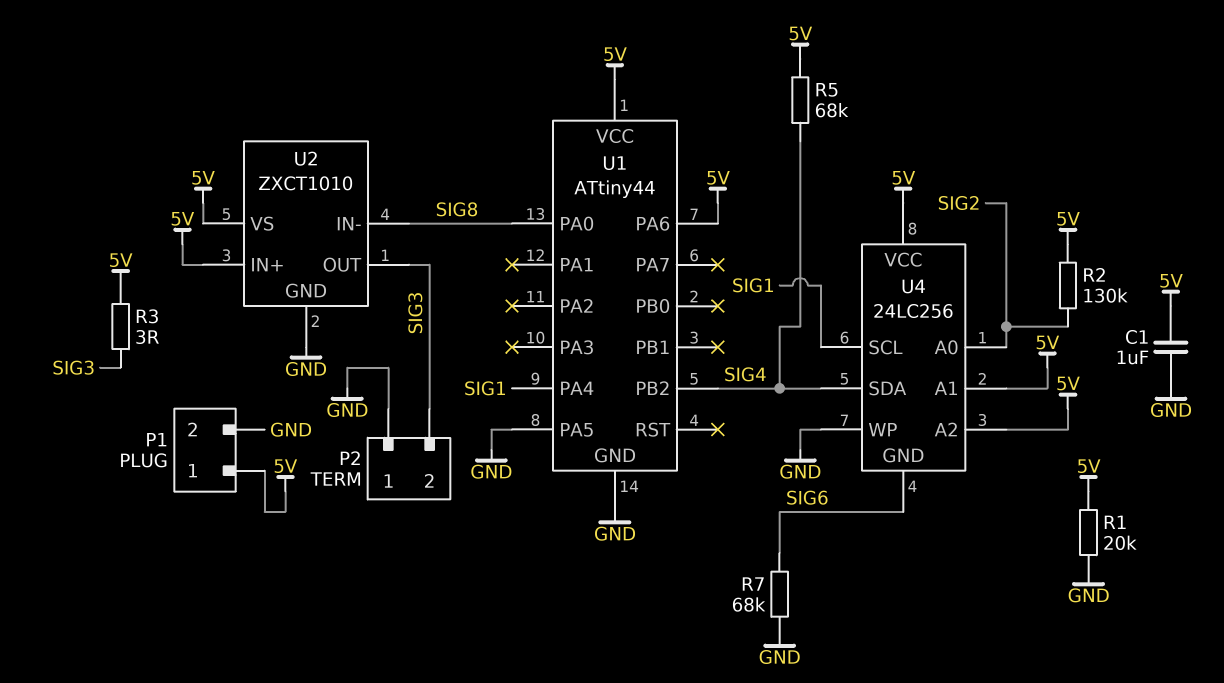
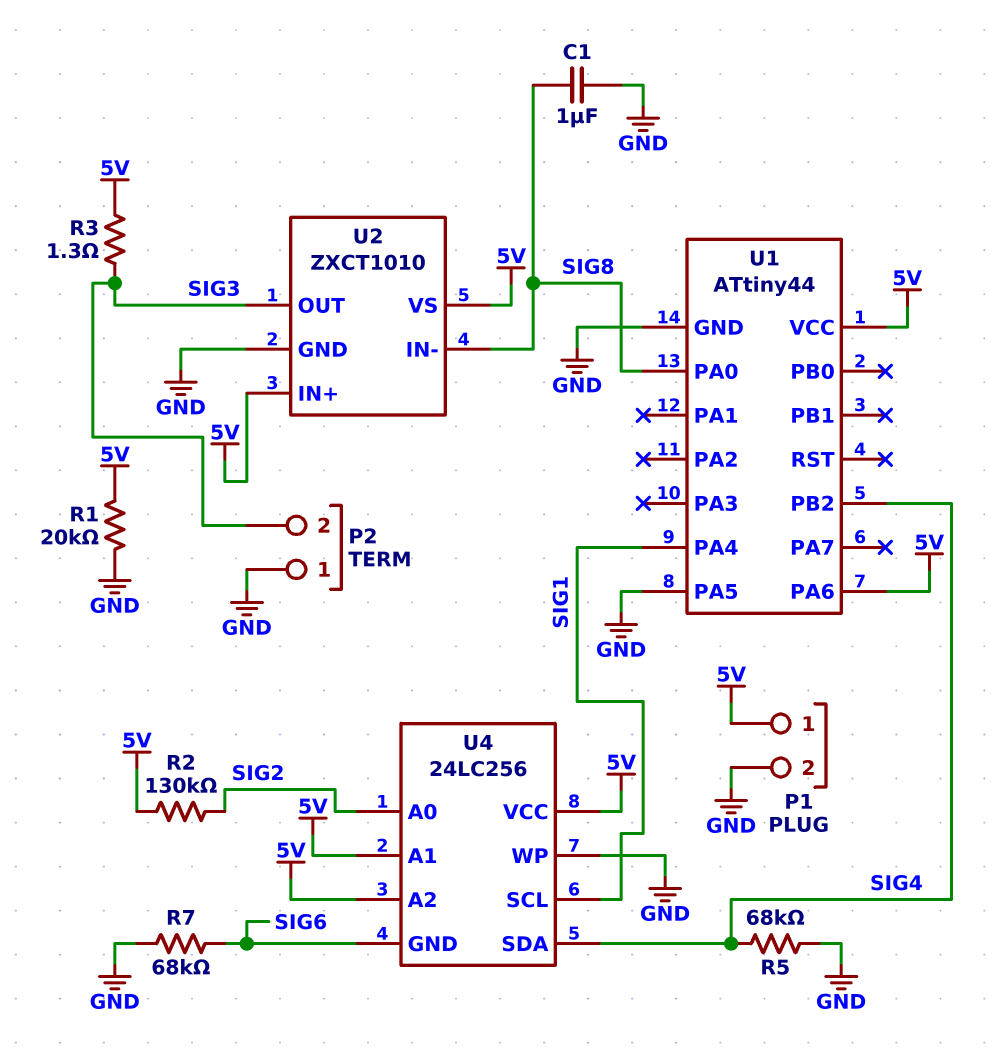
C1: 1uF (5V, GND) -> 1uF (GND, SIG8)
R3: 3 (5V, SIG3) -> 1.3 (5V, SIG3)
R5: 68k (5V, SIG4) -> 68k (GND, SIG4)

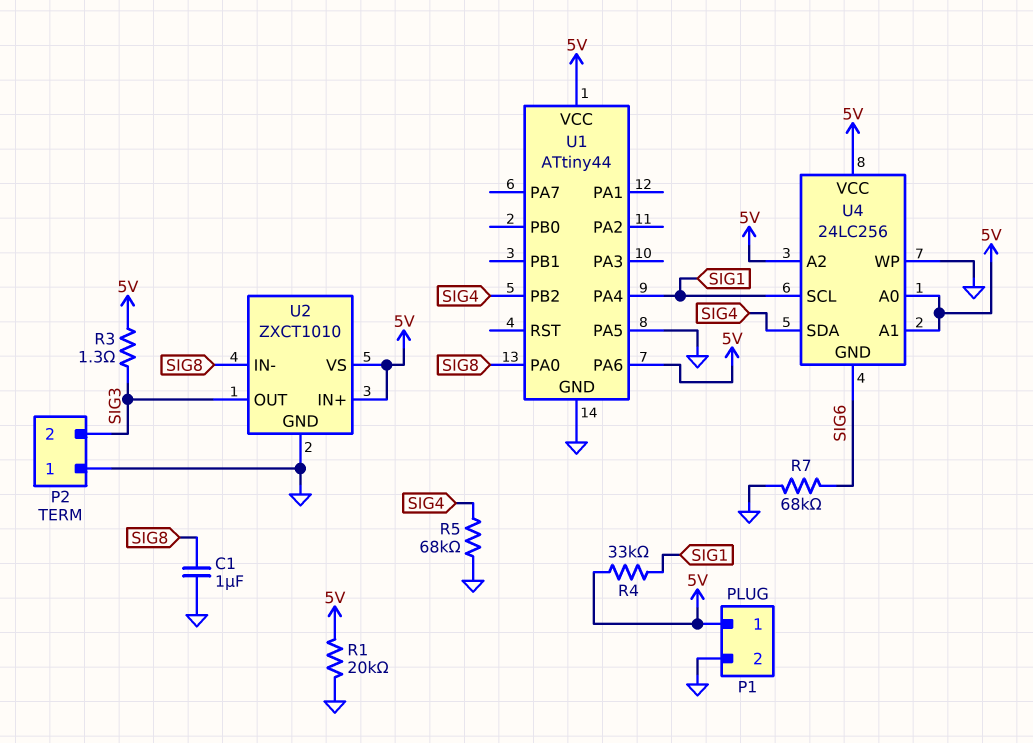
R2: 130k (5V, SIG2) -> none
R4: none -> 33k (5V, SIG1)
U4 pin A0: SIG2 -> 5V

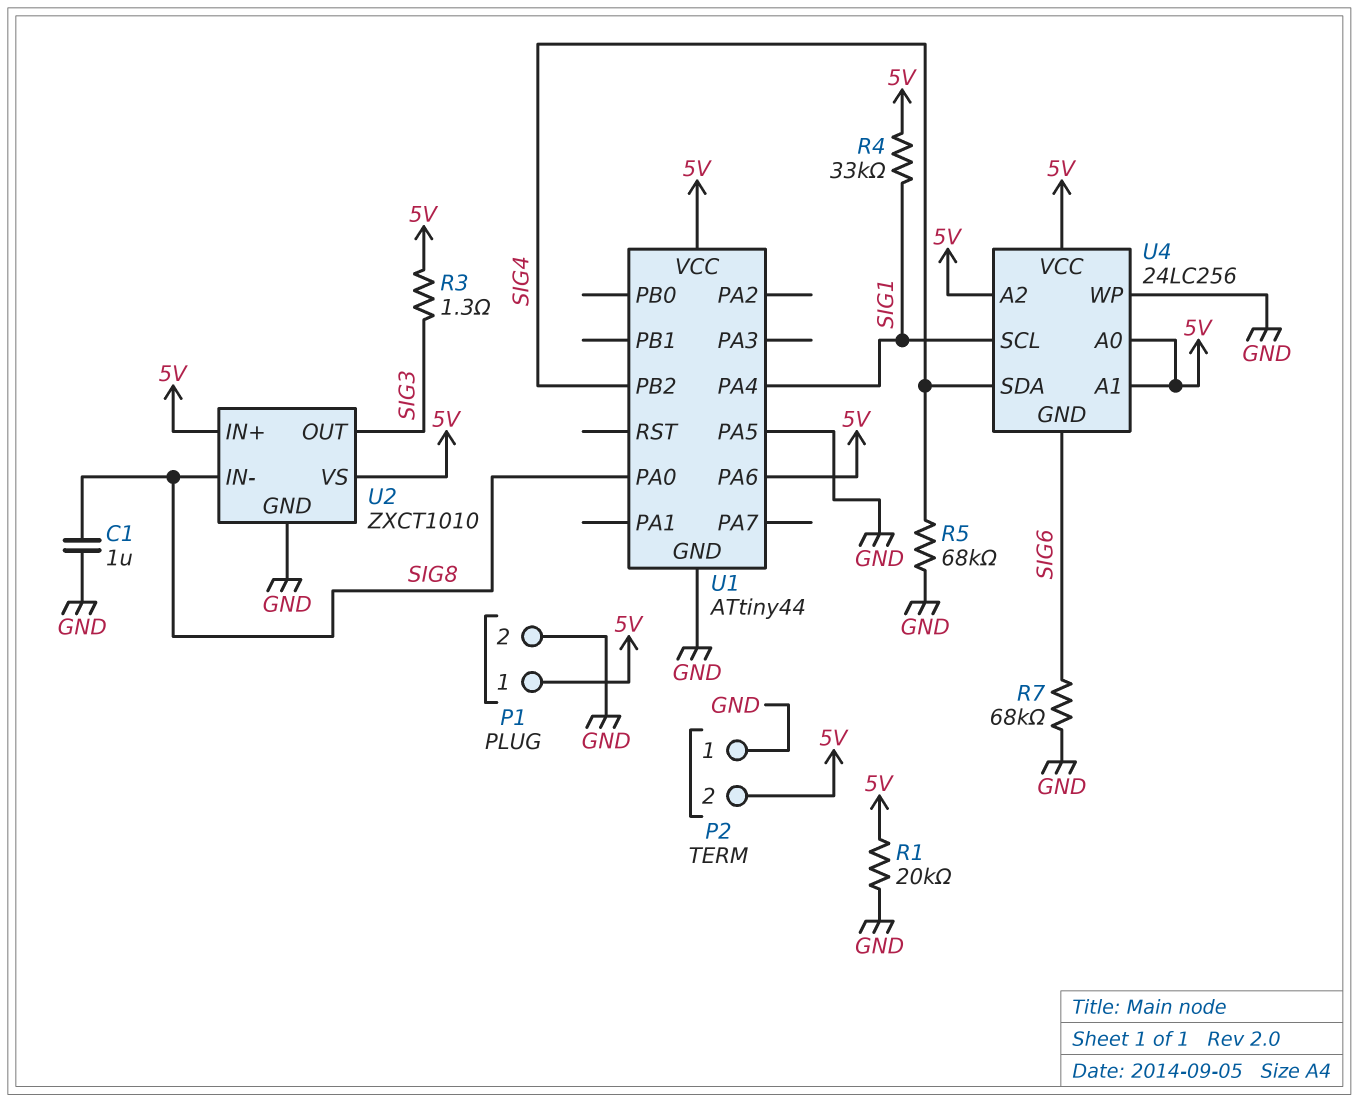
P2 pin 2: SIG3 -> 5V

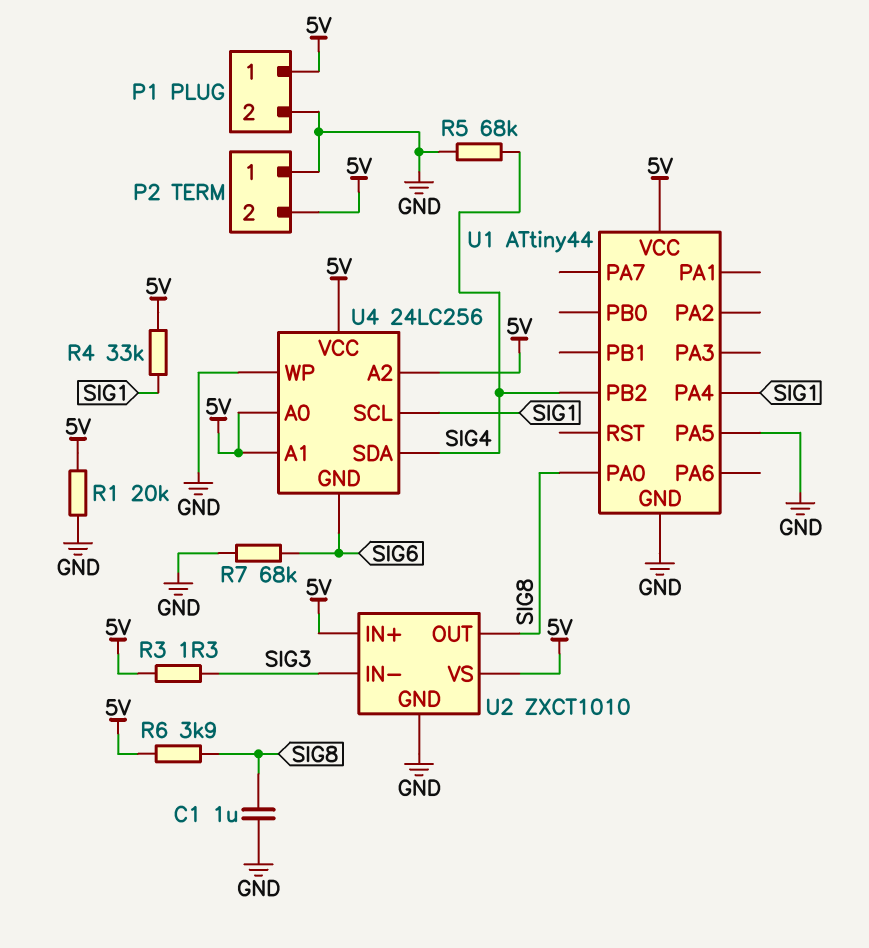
R6: none -> 3.9k (5V, SIG8)
U1 pin PA6: 5V -> none
U2 pin IN-: SIG8 -> SIG3
U2 pin OUT: SIG3 -> SIG8

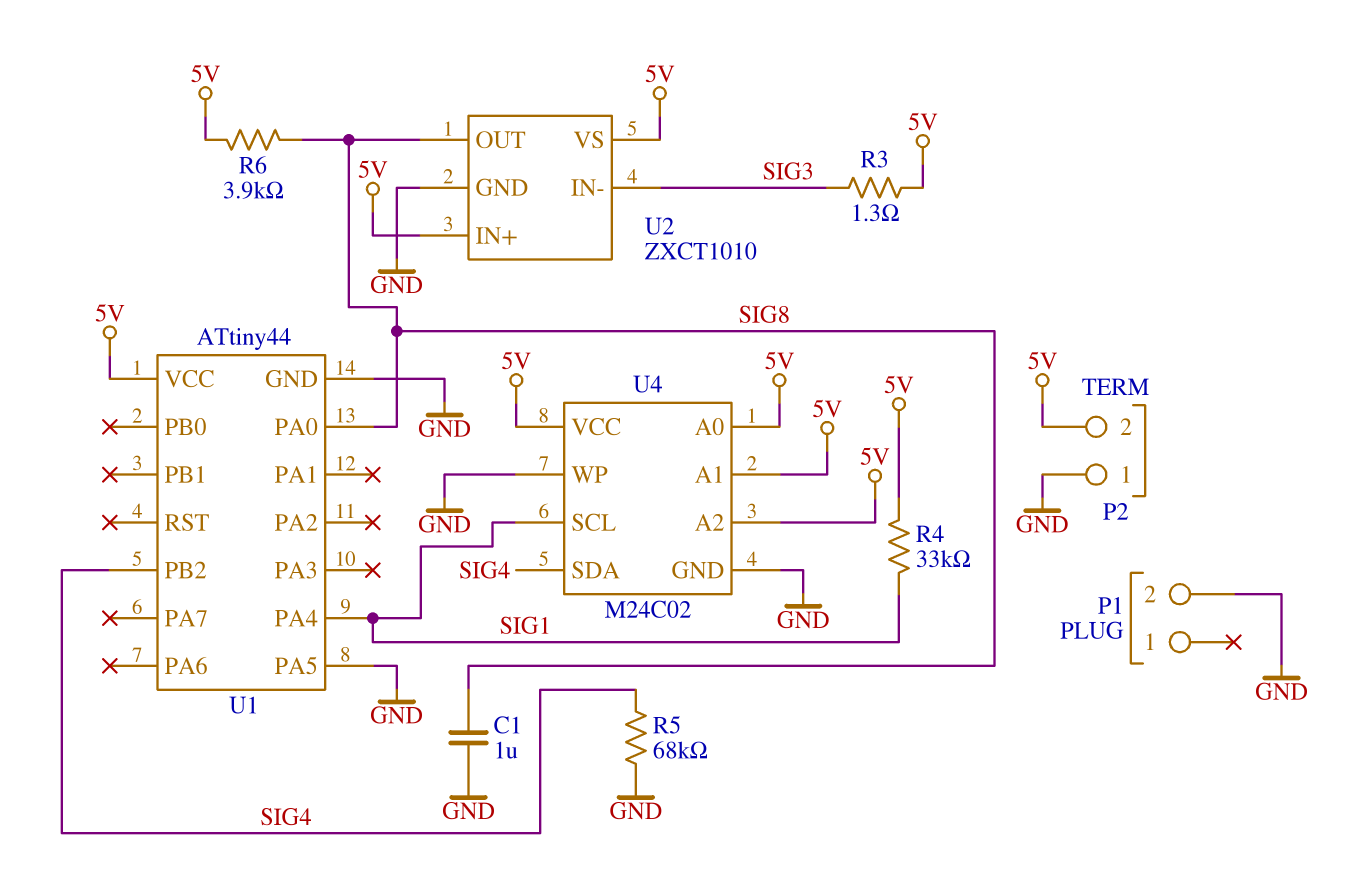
P1 pin 1: 5V -> none
R1: 20k (5V, GND) -> none
R7: 68k (GND, SIG6) -> none
U4: 24LC256 -> M24C02
U4 pin GND: SIG6 -> GND

